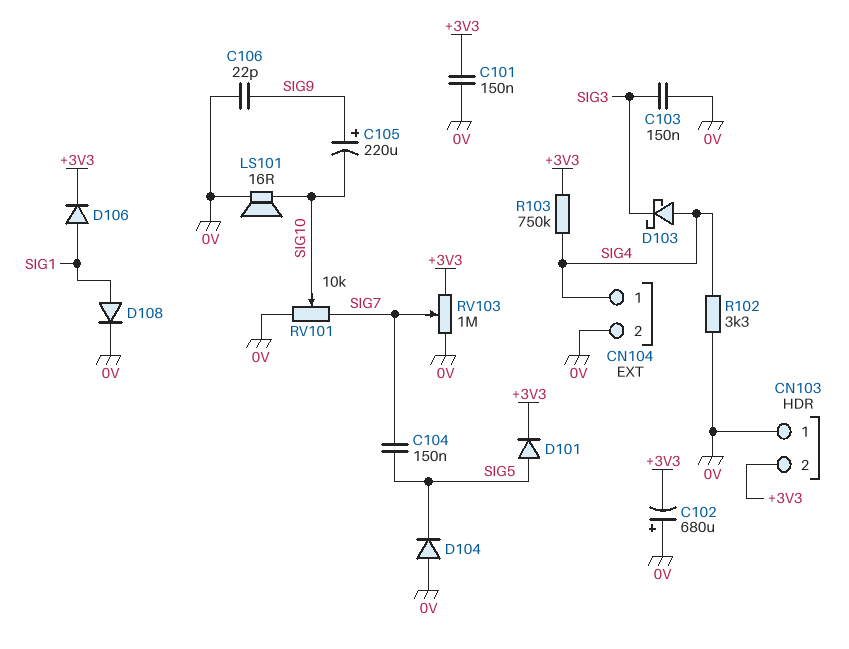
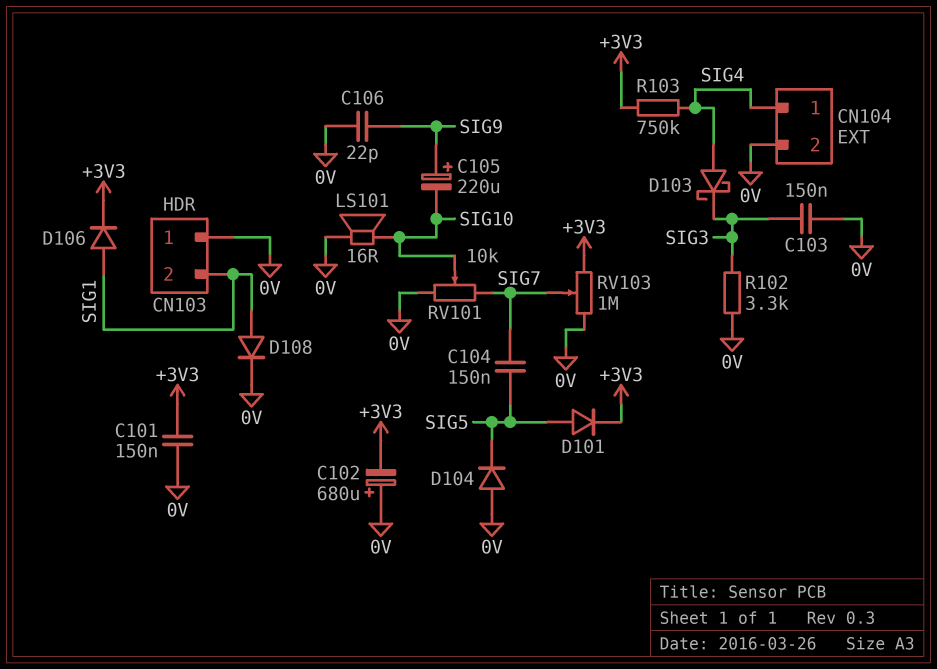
CN103 pin 2: +3V3 -> SIG1
R102: 3.3k (0V, SIG4) -> 3.3k (0V, SIG3)

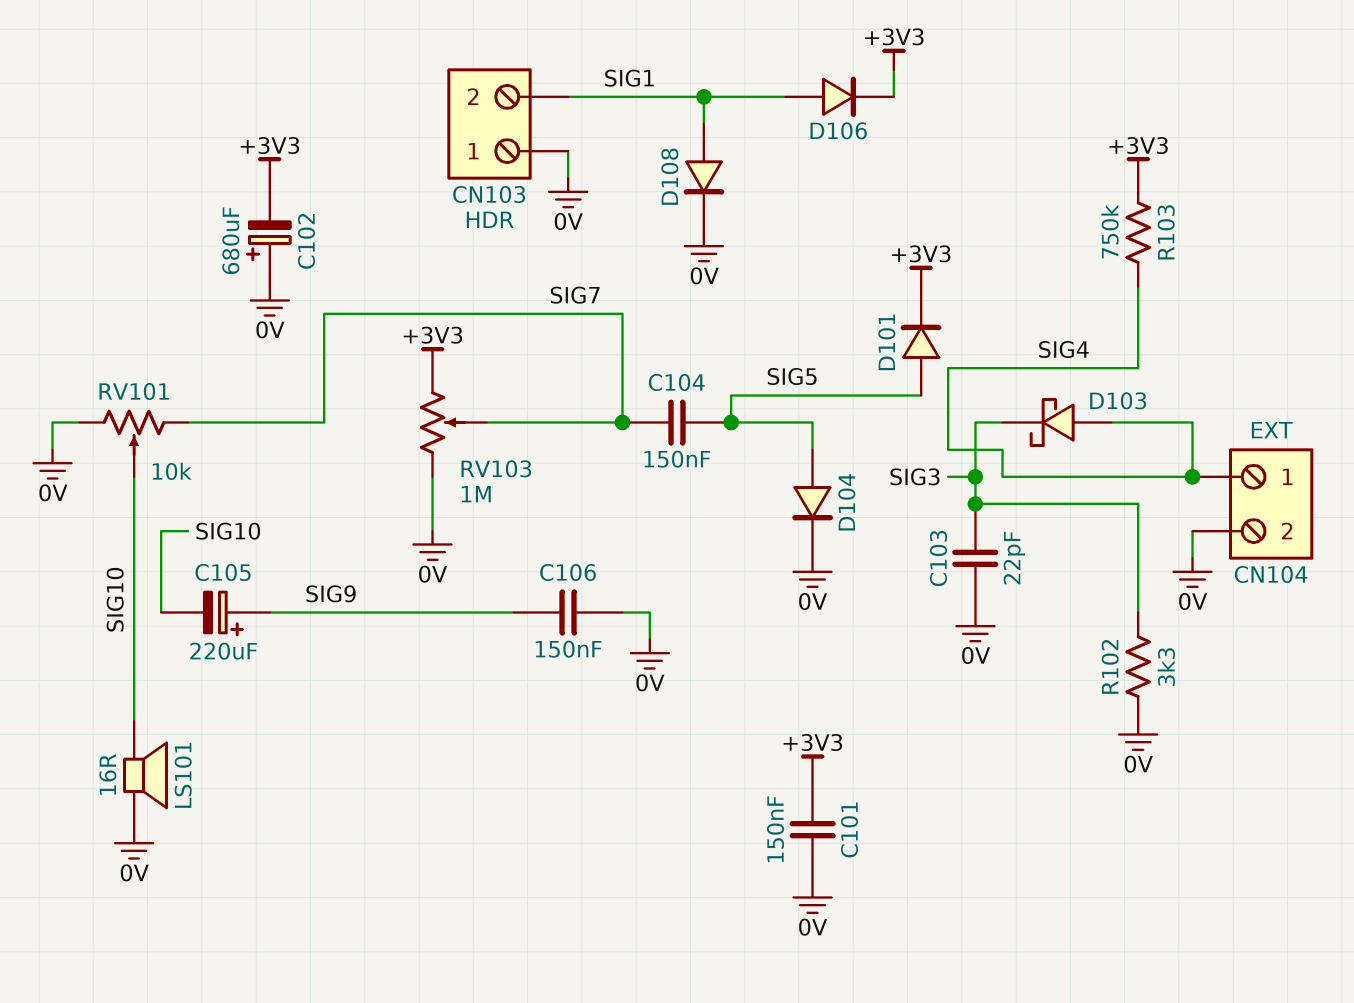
C103: 150nF (0V, SIG3) -> 22pF (0V, SIG3)
C106: 22pF (0V, SIG9) -> 150nF (0V, SIG9)
D104: diode (A 0V, K SIG5) -> diode (A SIG5, K 0V)

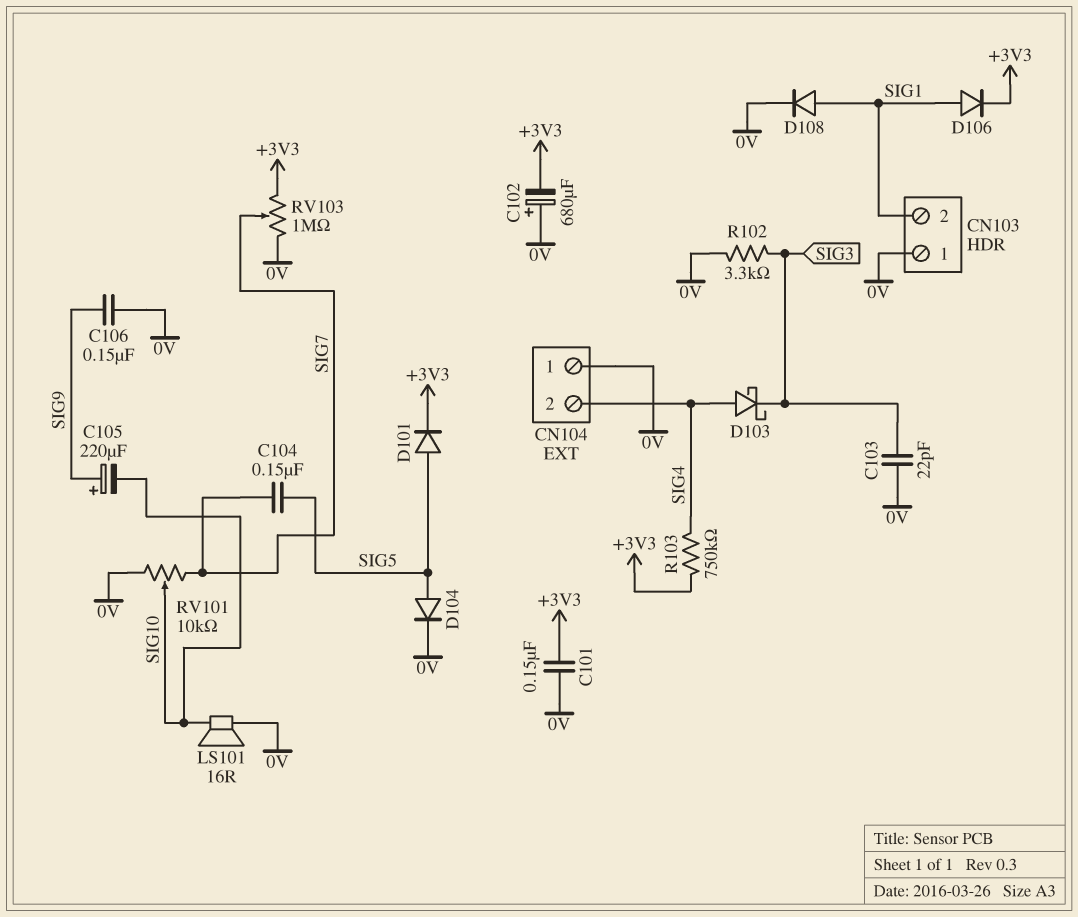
CN104 pin 1: SIG4 -> 0V
CN104 pin 2: 0V -> SIG4

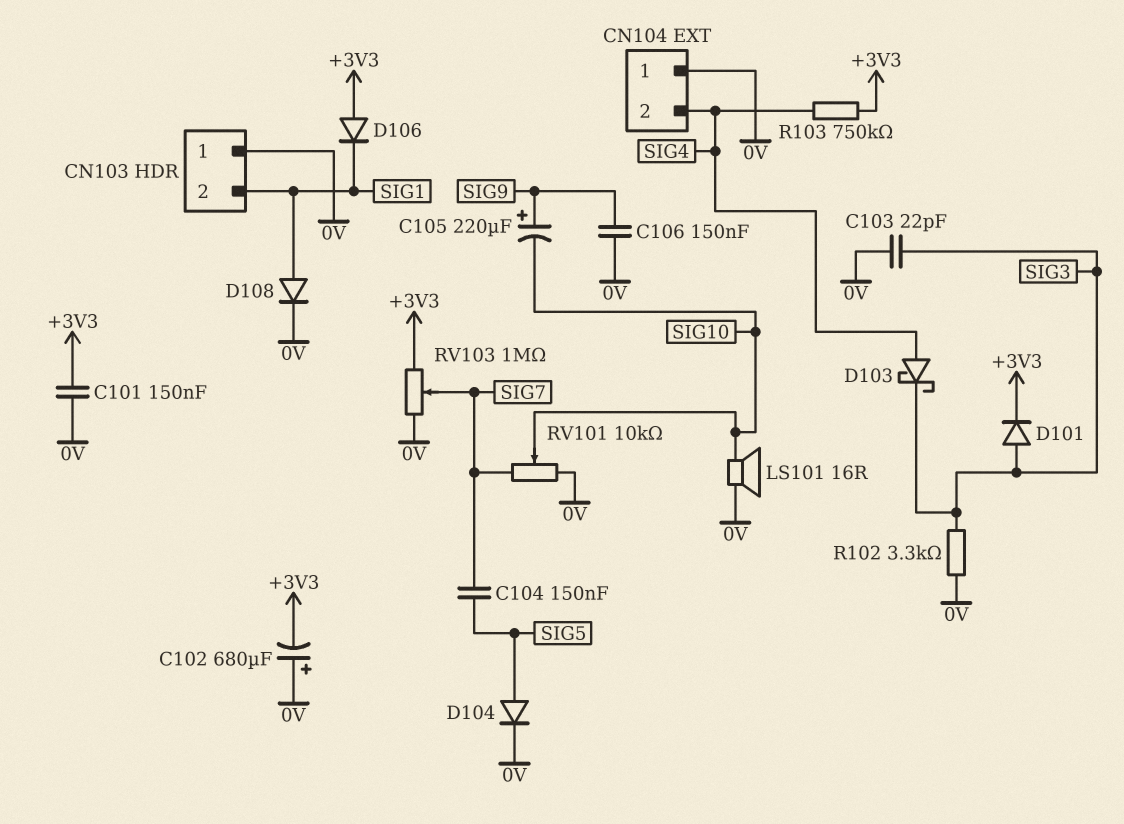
D101: diode (A SIG5, K +3V3) -> diode (A SIG3, K +3V3)
D106: diode (A SIG1, K +3V3) -> diode (A +3V3, K SIG1)

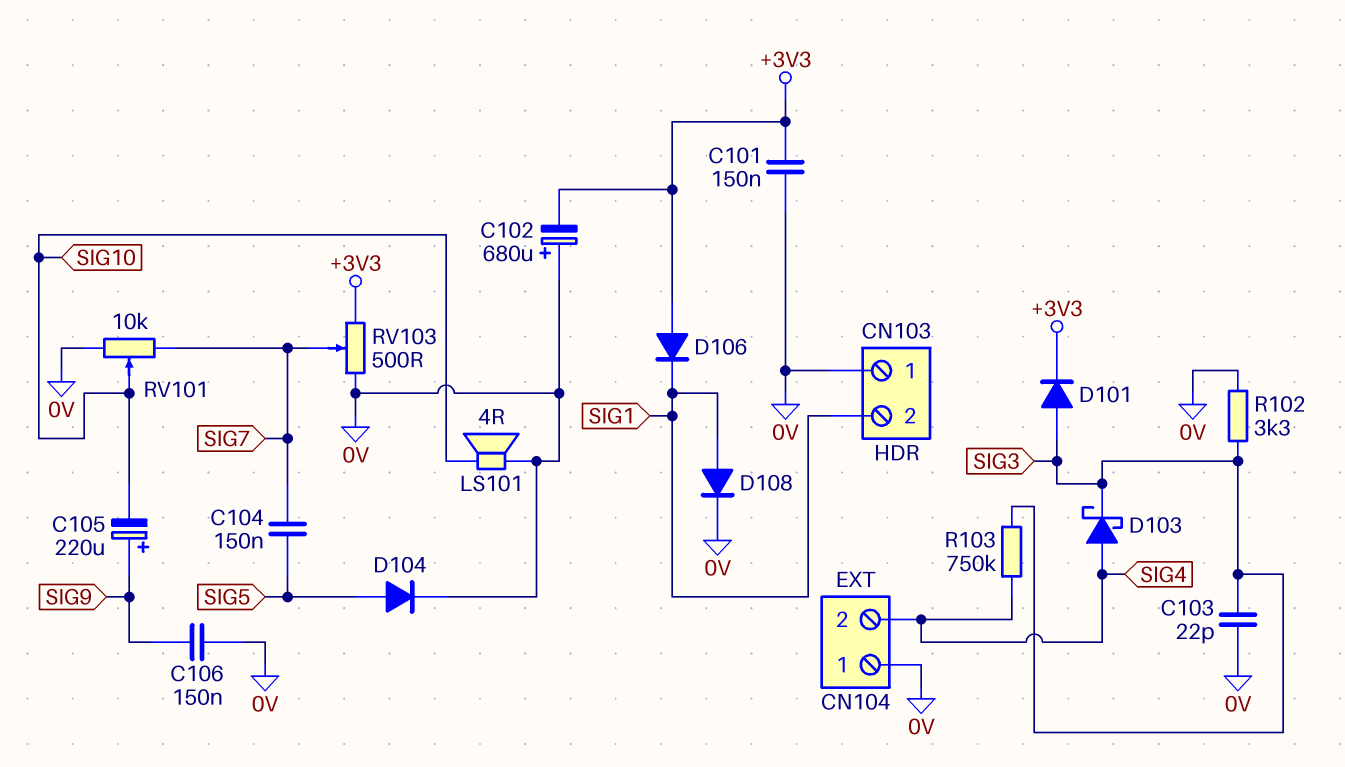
LS101: speaker 16R (0V, SIG10) -> speaker 4R (0V, SIG10)
R103: 750k (+3V3, SIG4) -> 750k (SIG3, SIG4)
RV103: 1M (+3V3, 0V, wiper SIG7) -> 500 (+3V3, 0V, wiper SIG7)

